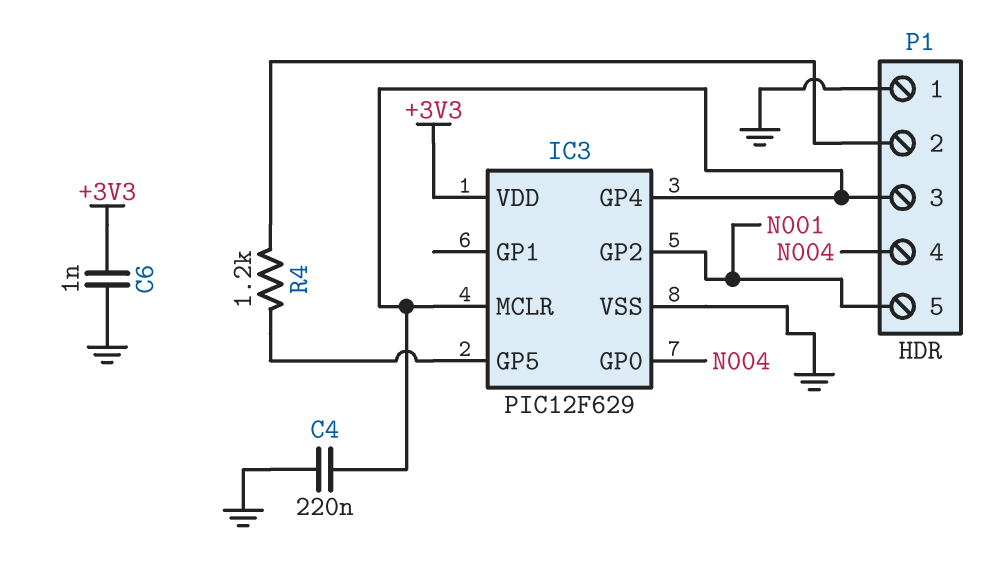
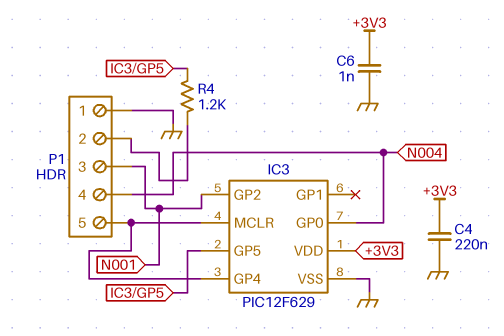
C4: 220nF (GND, IC3/GP4) -> 220nF (+3V3, GND)
P1 pin 3: IC3/GP4 -> N001
P1 pin 5: N001 -> IC3/GP4

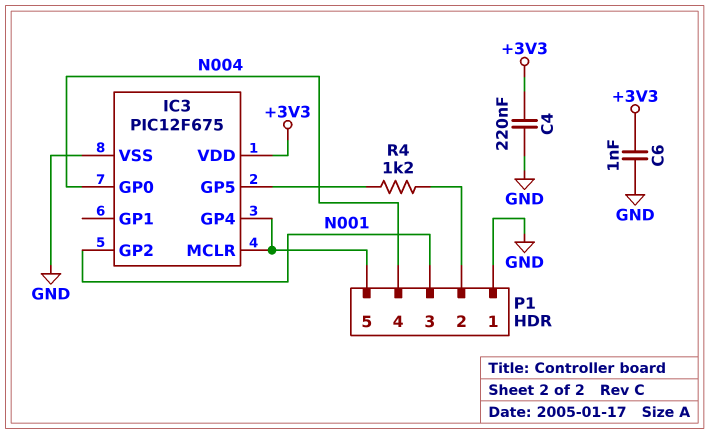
IC3: PIC12F629 -> PIC12F675

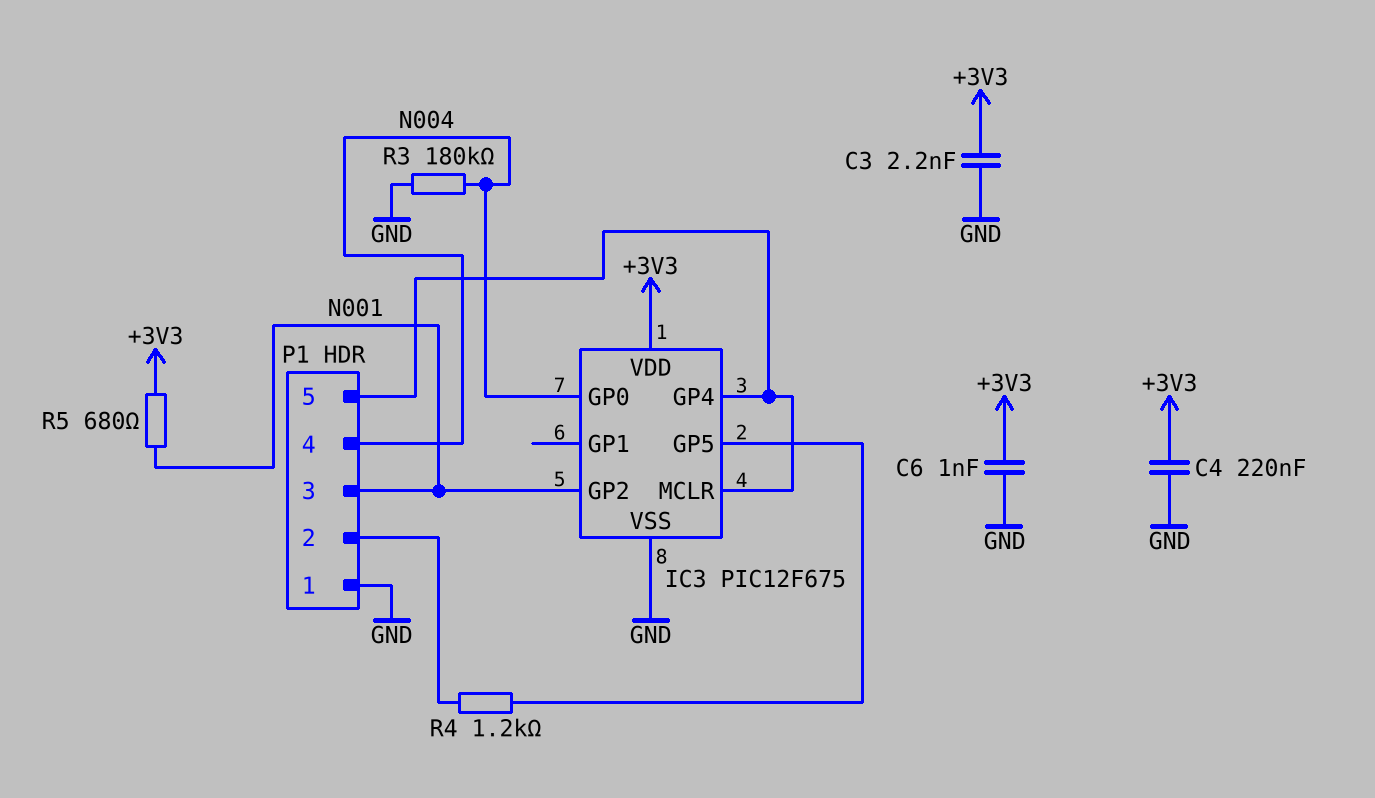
C3: none -> 2.2nF (+3V3, GND)
R3: none -> 180k (GND, N004)
R5: none -> 680 (+3V3, N001)

